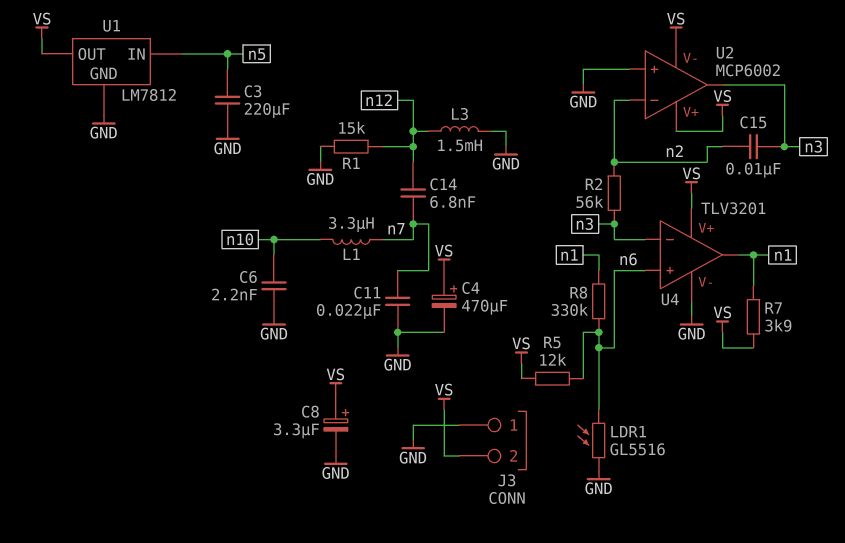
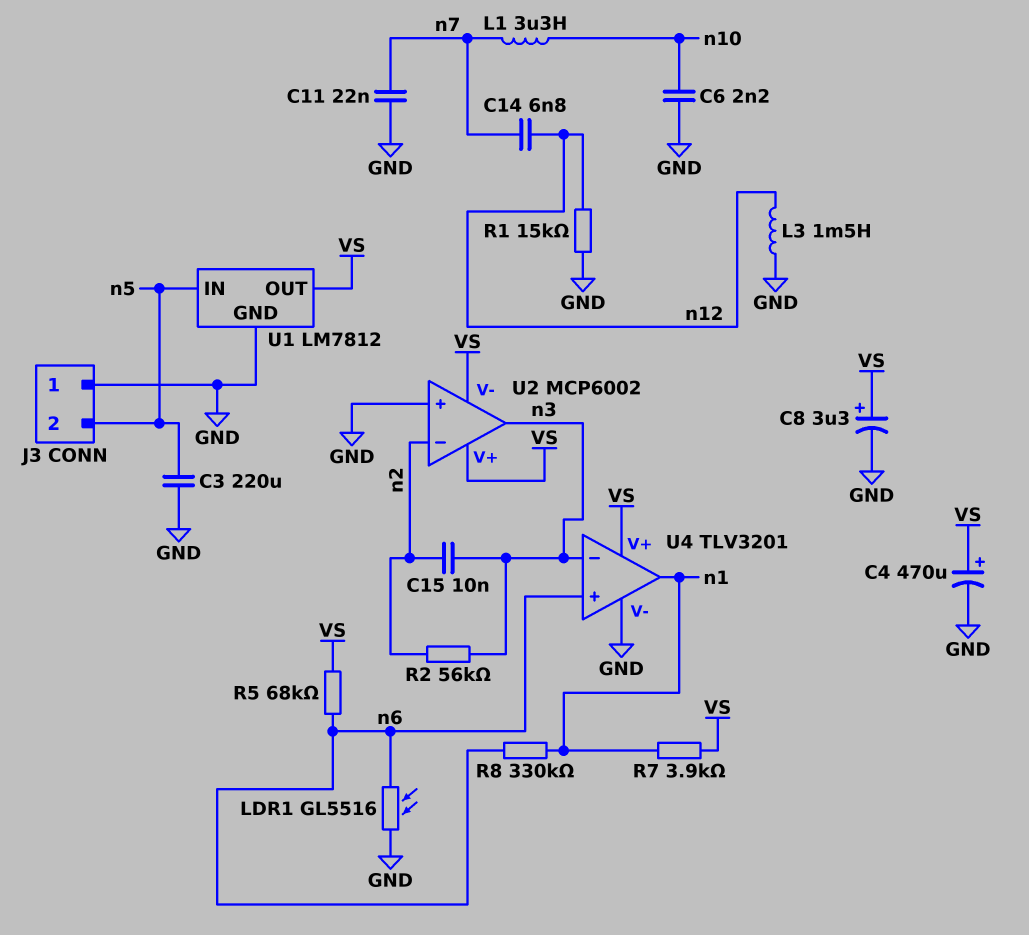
J3 pin 2: VS -> n5
R5: 12k (VS, n6) -> 68k (VS, n6)

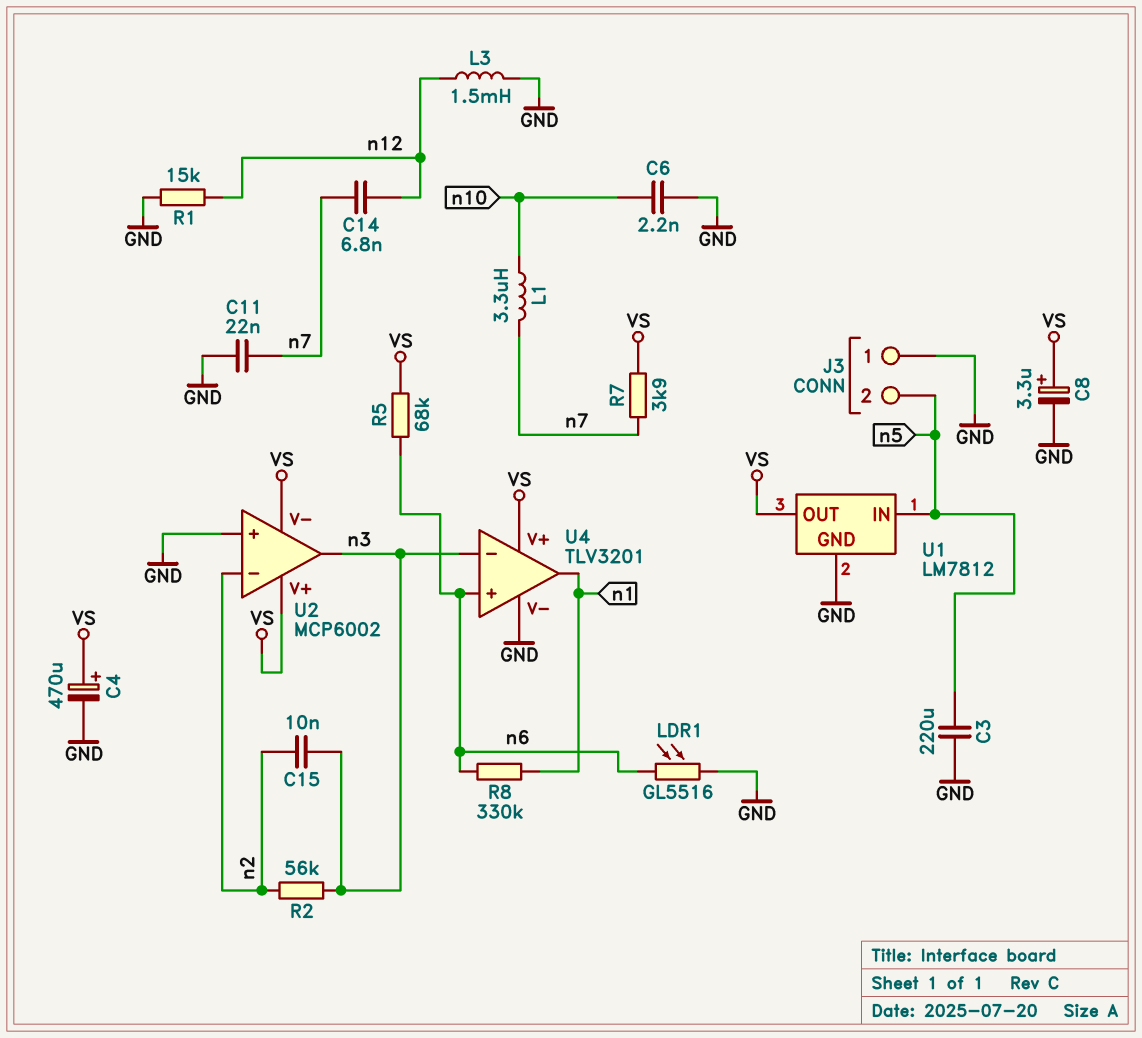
R7: 3.9k (VS, n1) -> 3.9k (VS, n7)

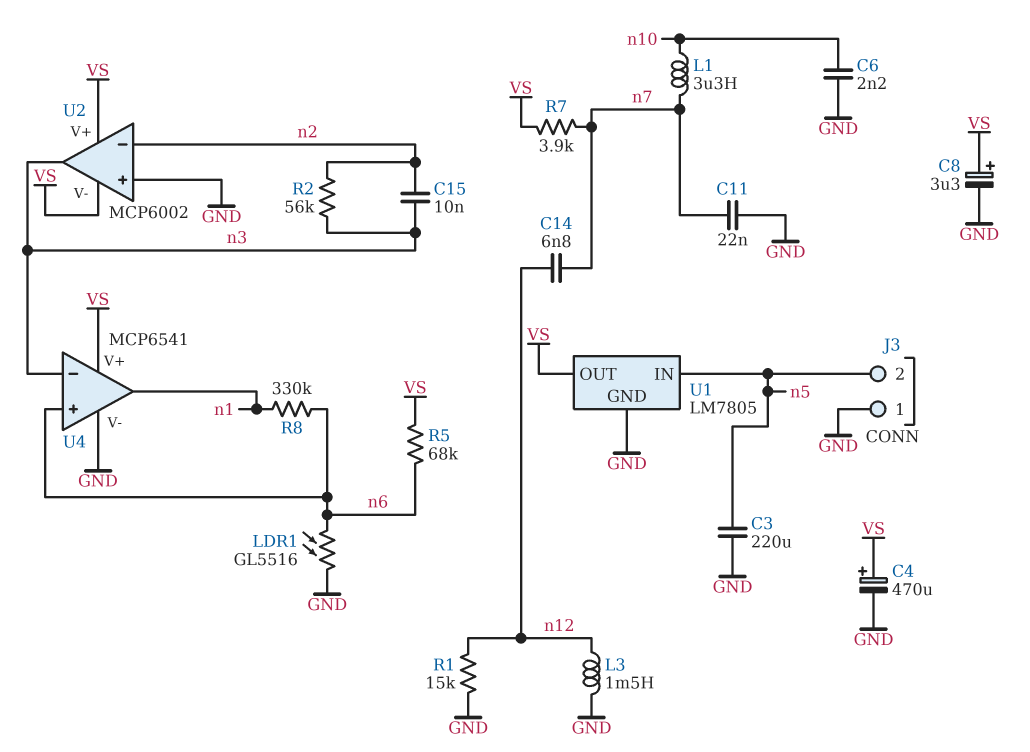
U1: LM7812 -> LM7805
U4: TLV3201 -> MCP6541

